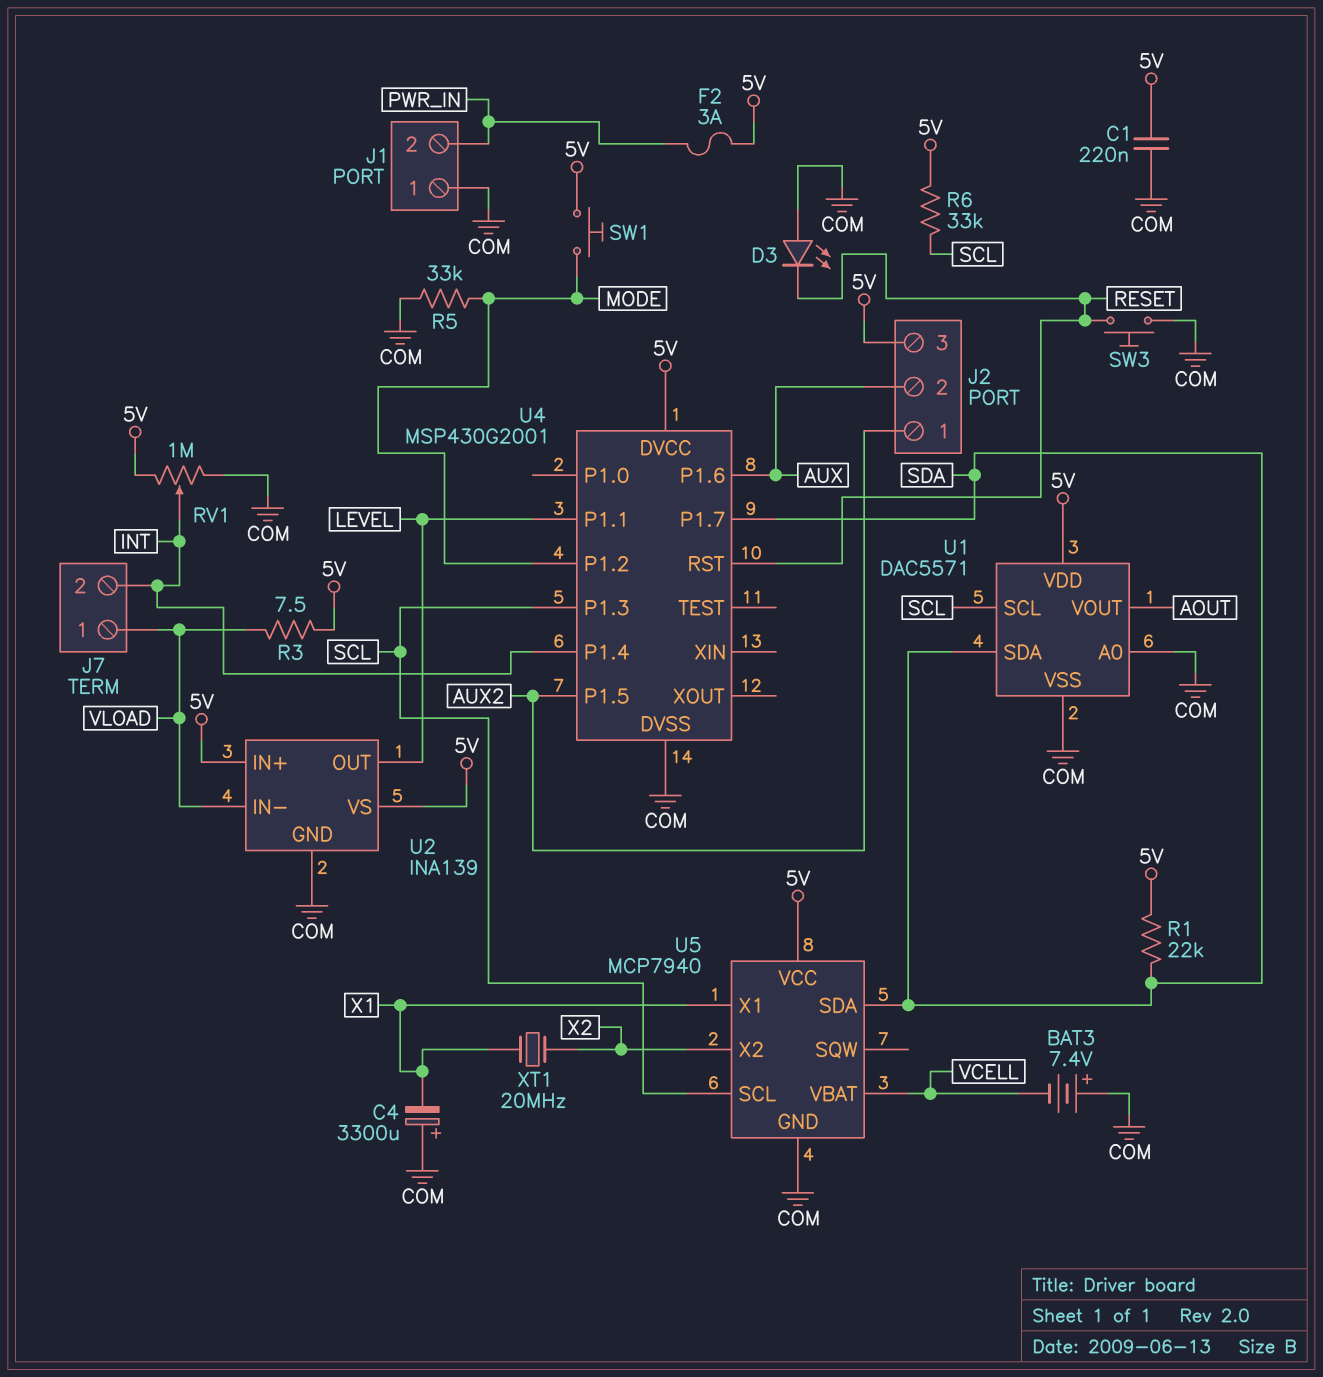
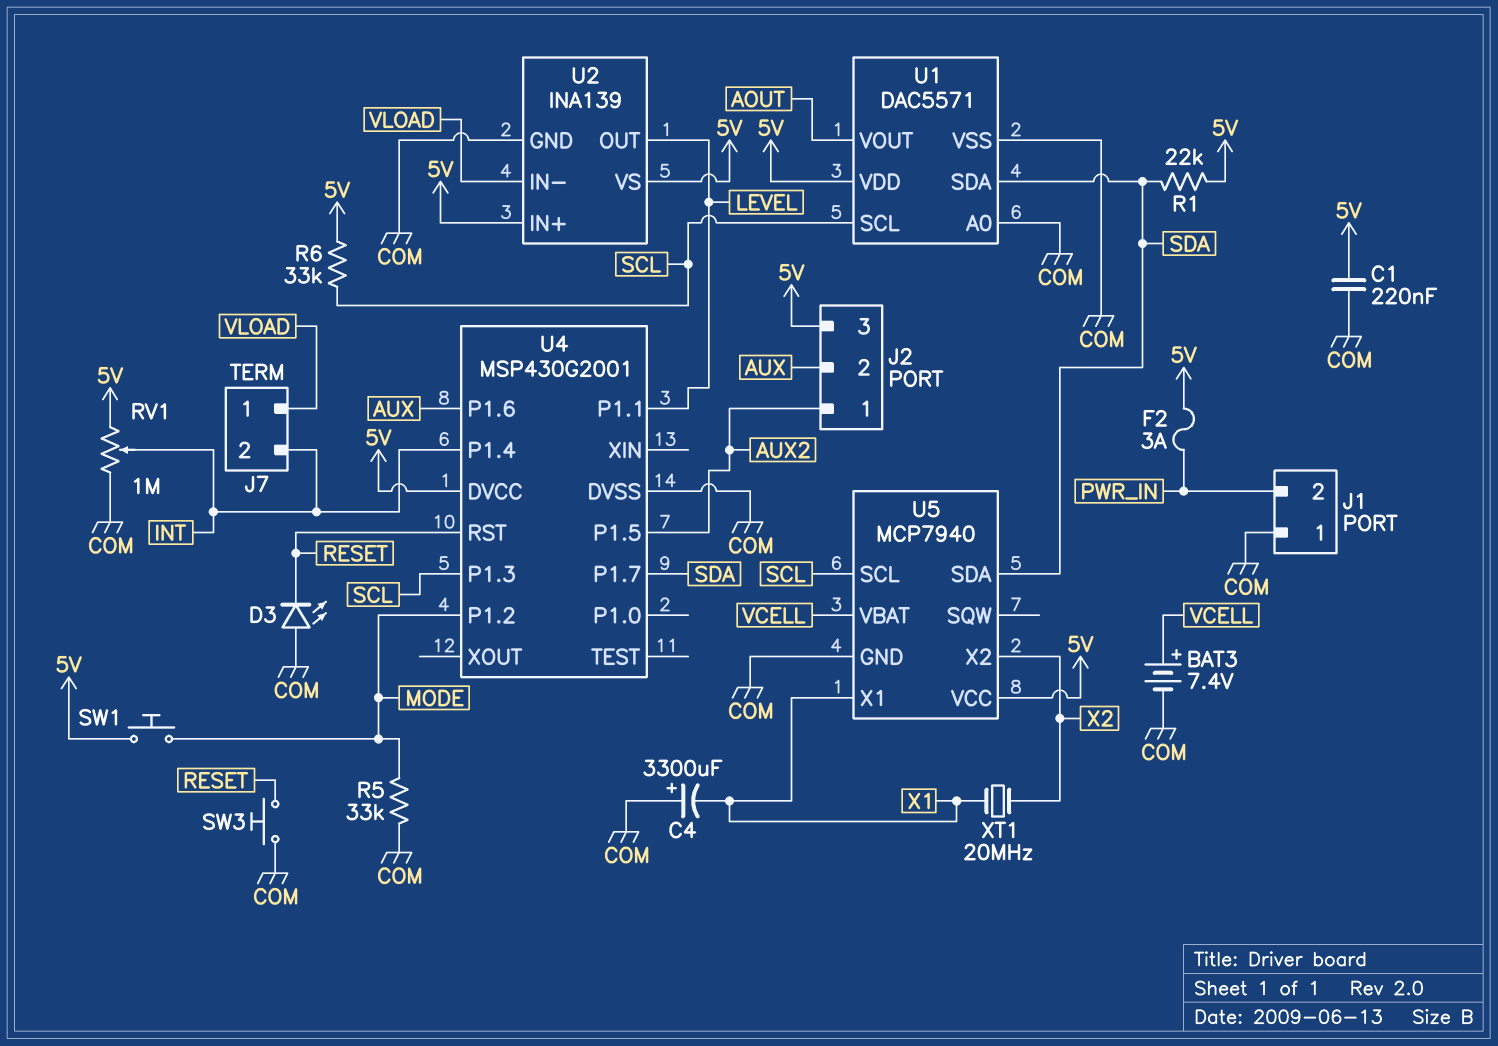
BAT3: 7.4V (plus COM, minus VCELL) -> 7.4V (plus VCELL, minus COM)
R3: 7.5 (5V, VLOAD) -> none

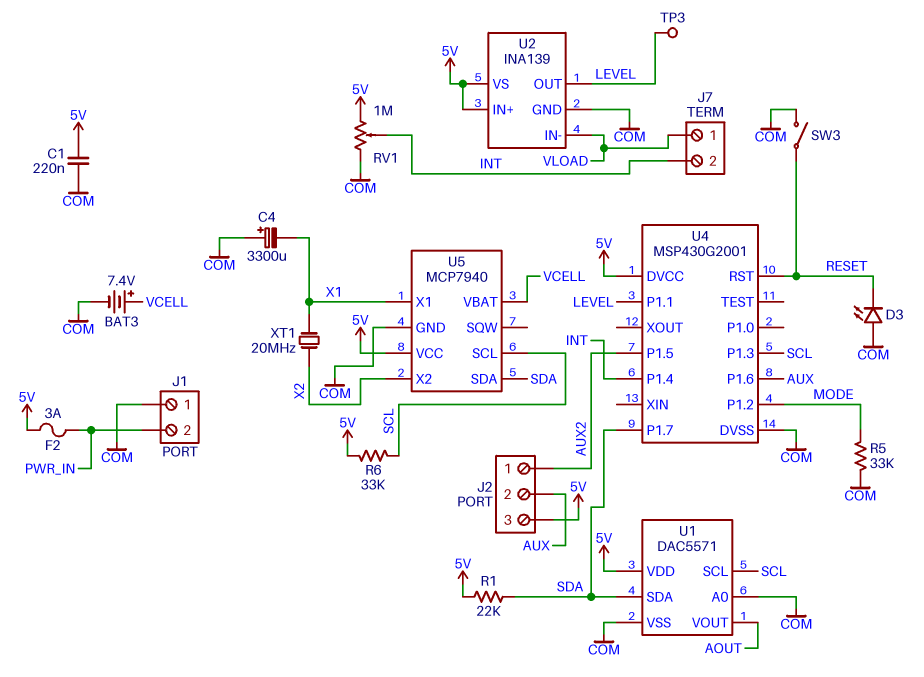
SW1: button (5V, MODE) -> none
SW3: button (COM, RESET) -> switch (COM, RESET)
TP3: none -> test point (LEVEL)

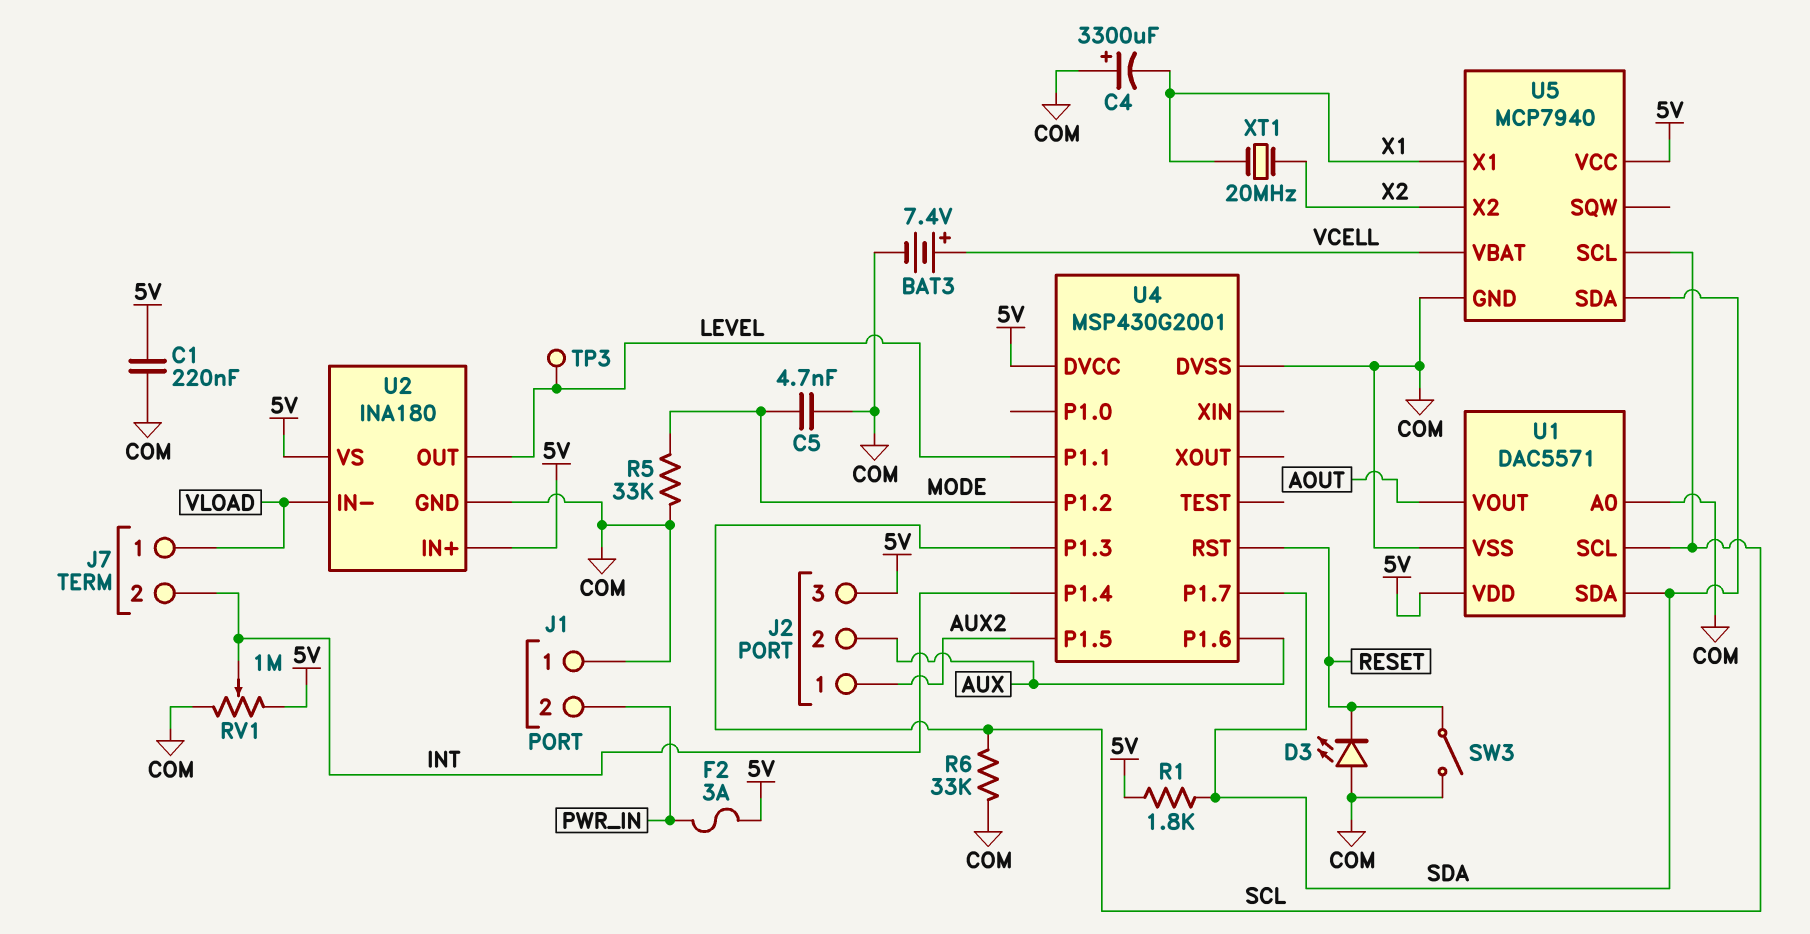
C5: none -> 4.7nF (COM, MODE)
R1: 22k (5V, SDA) -> 1.8k (5V, SDA)
R6: 33k (5V, SCL) -> 33k (COM, SCL)
U2: INA139 -> INA180

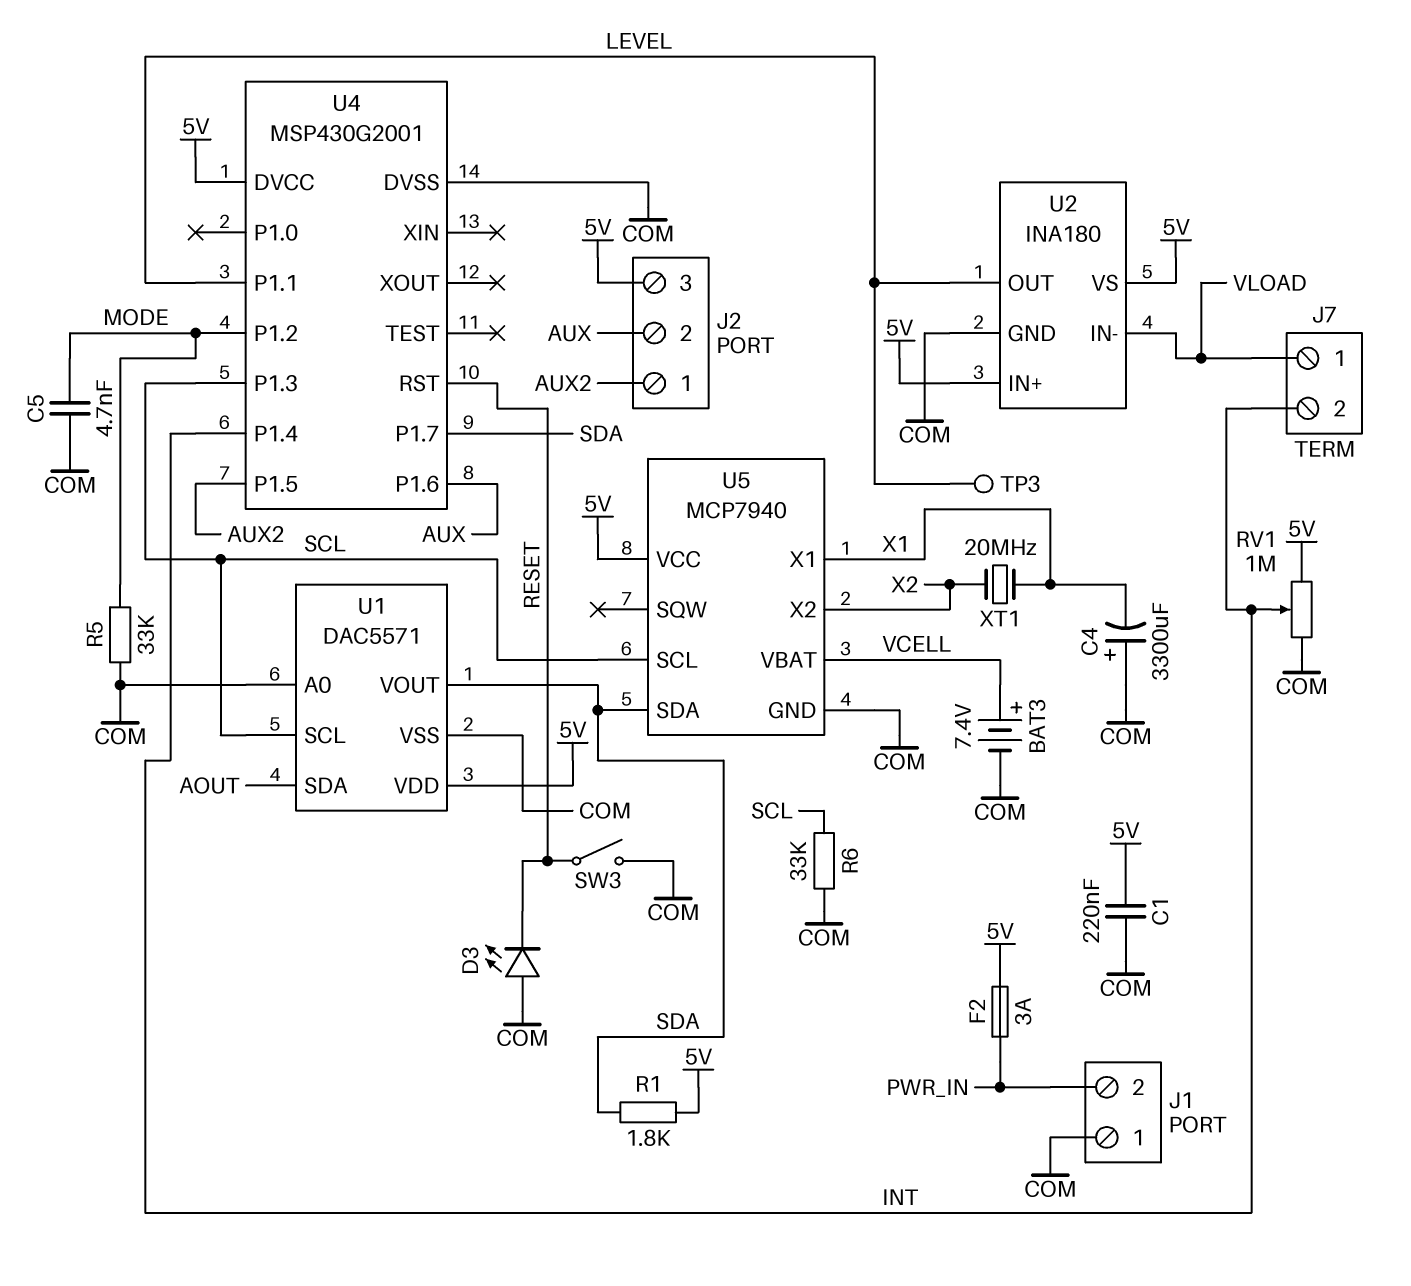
U1 pin SDA: SDA -> AOUT
U1 pin VOUT: AOUT -> SDA

